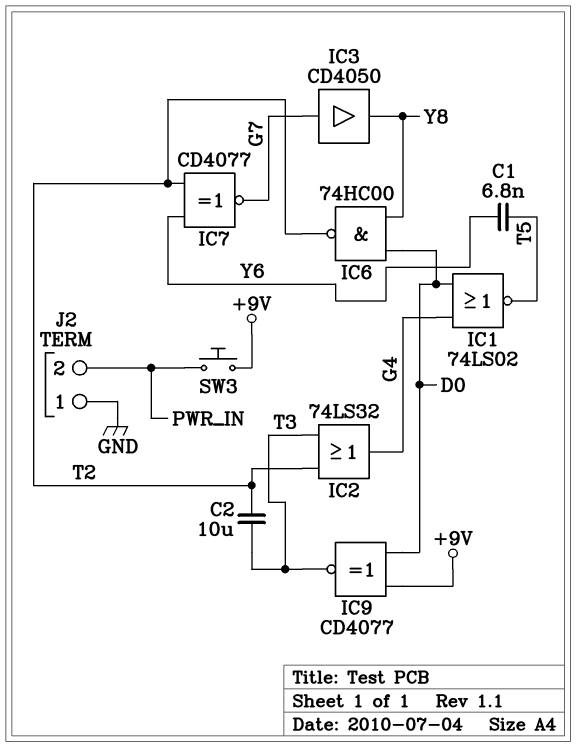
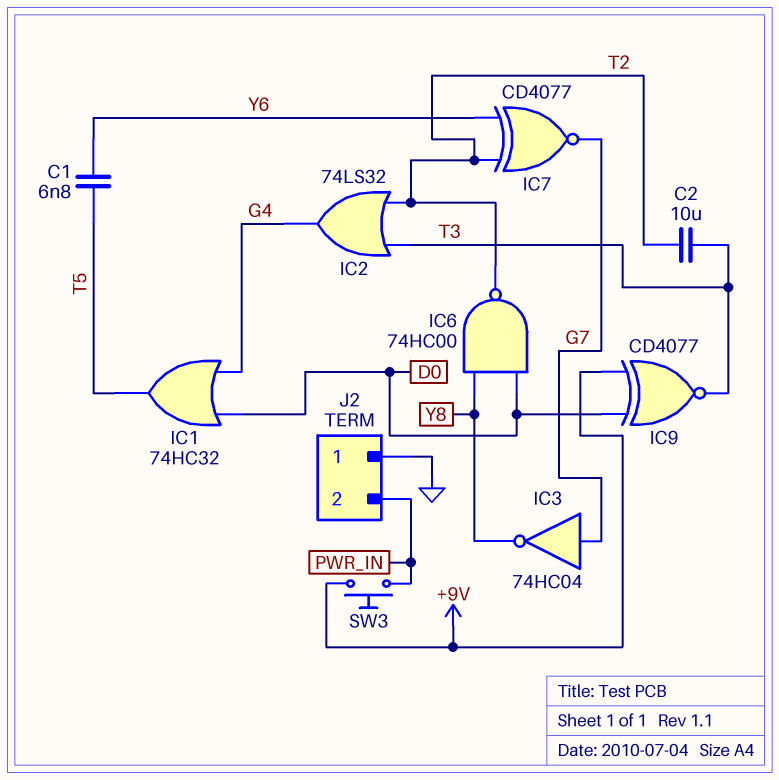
IC1: NOR 74LS02 (in D0, in G4, out T5) -> OR 74HC32 (in D0, in G4, out T5)
IC3: buffer CD4050 (in G7, out Y8) -> NOT 74HC04 (in G7, out Y8)

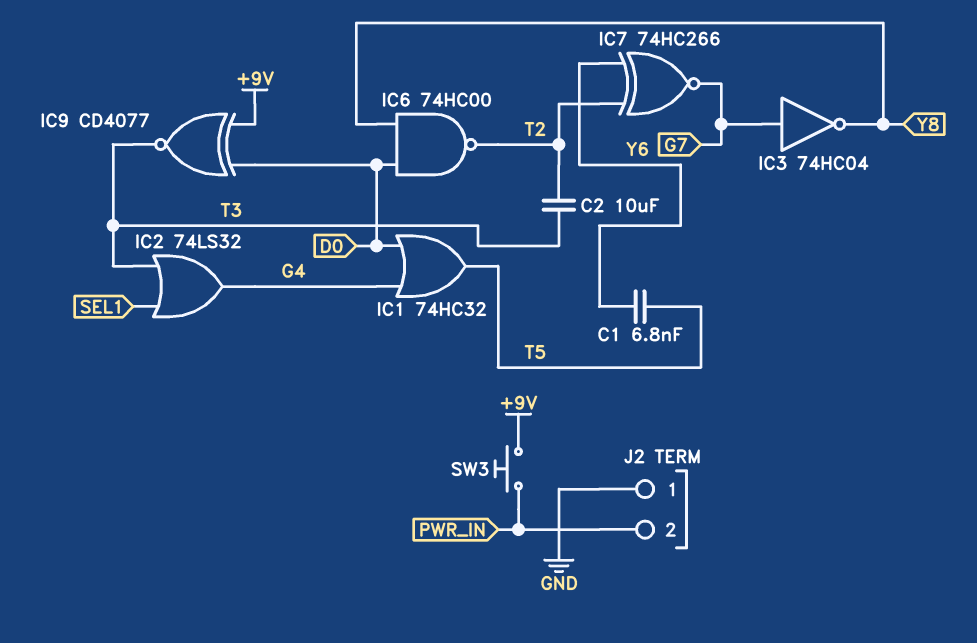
IC2: OR 74LS32 (in T2, in T3, out G4) -> OR 74LS32 (in SEL1, in T3, out G4)
IC7: XNOR CD4077 (in T2, in Y6, out G7) -> XNOR 74HC266 (in T2, in Y6, out G7)

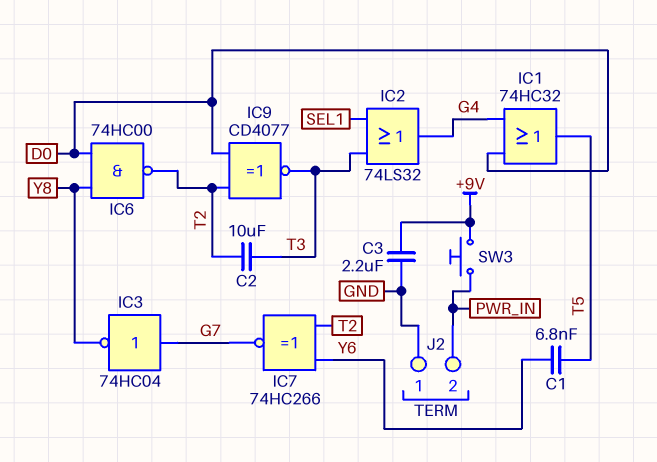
C3: none -> 2.2uF (+9V, GND)
IC9: XNOR CD4077 (in +9V, in D0, out T3) -> XNOR CD4077 (in D0, in T2, out T3)

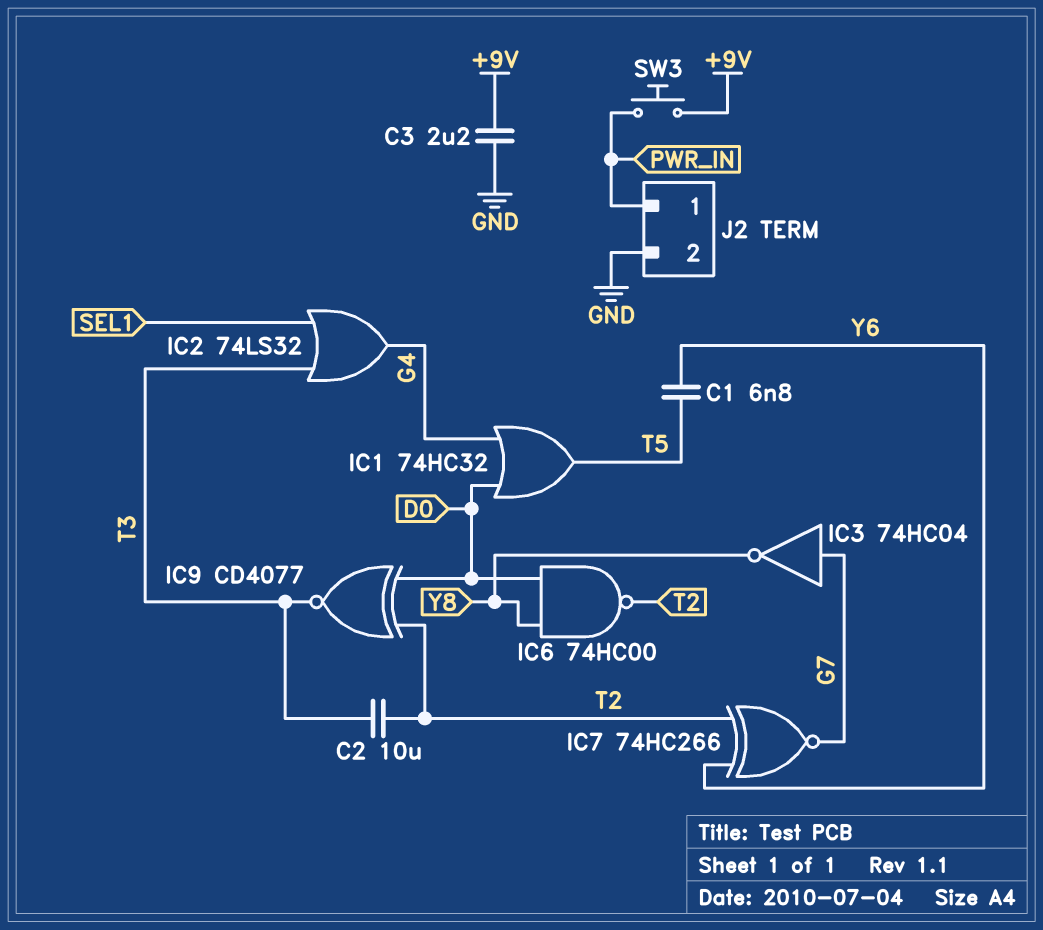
J2 pin 1: GND -> PWR_IN
J2 pin 2: PWR_IN -> GND

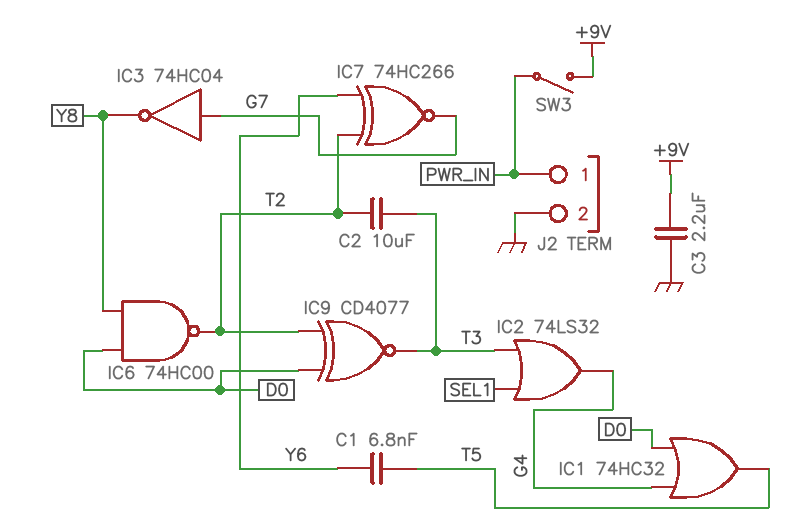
SW3: button (+9V, PWR_IN) -> switch (+9V, PWR_IN)

